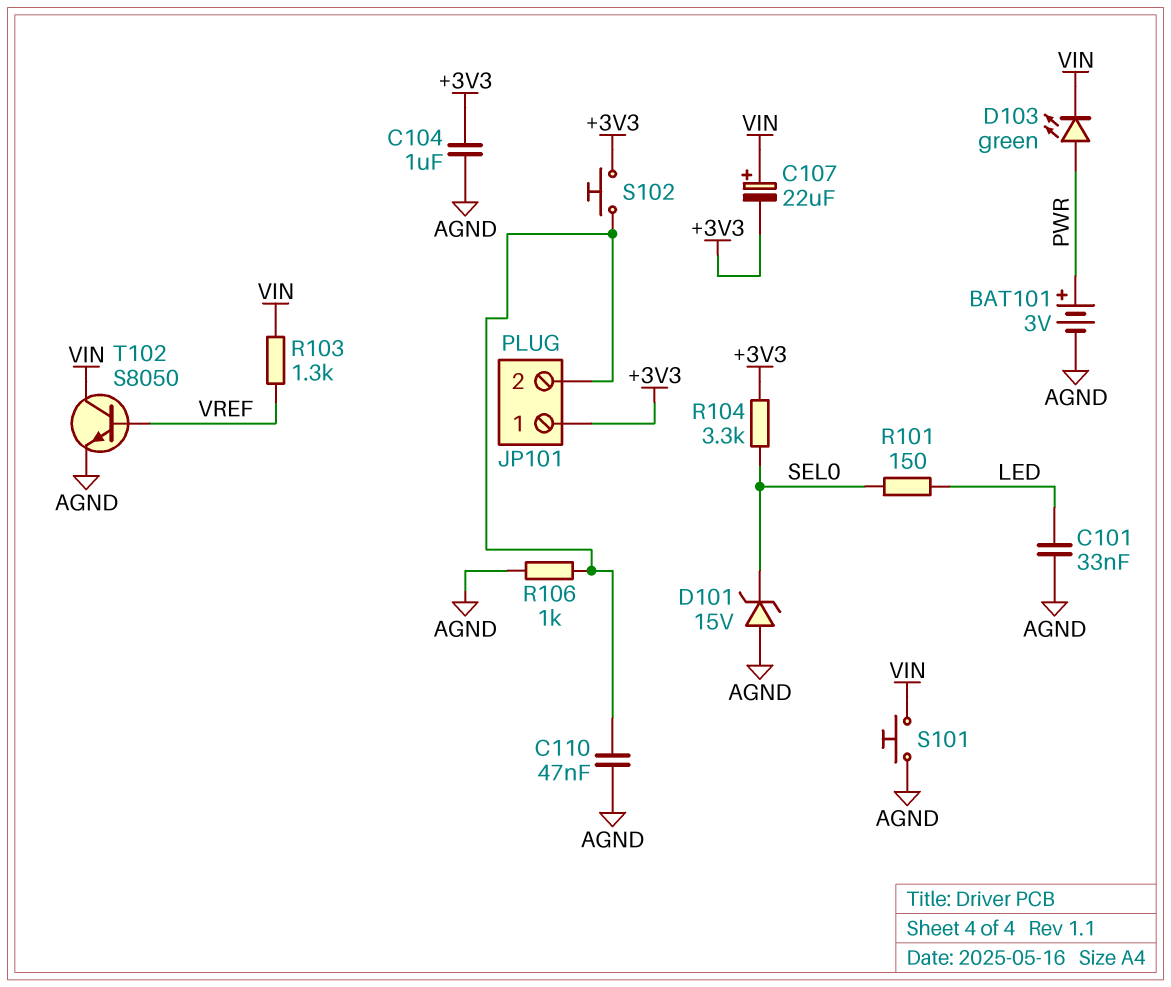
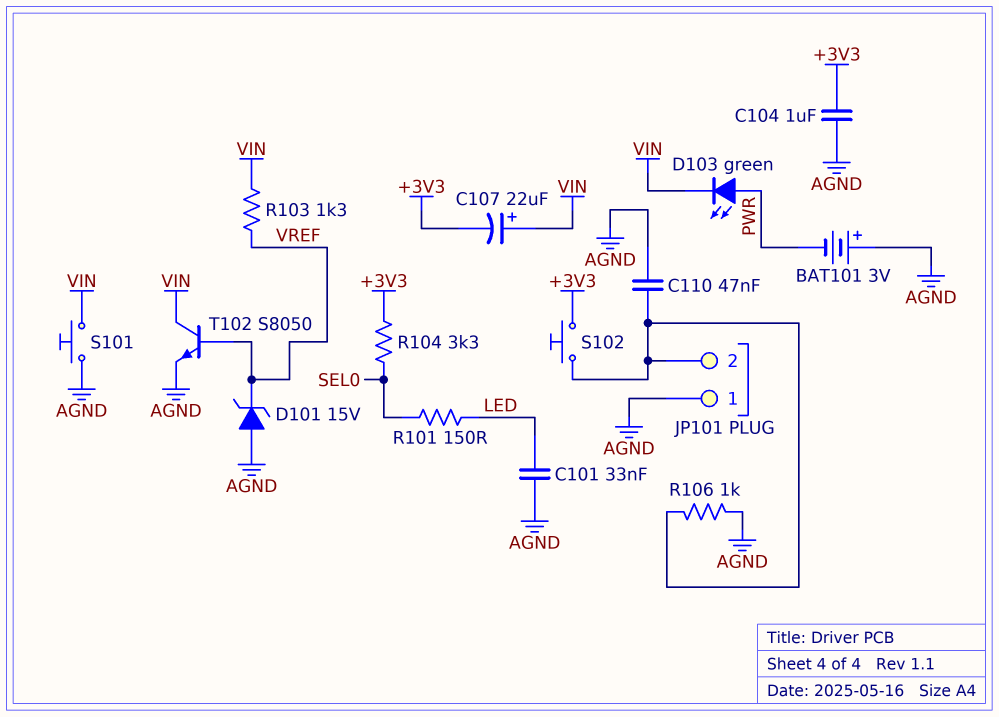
BAT101: 3V (plus PWR, minus AGND) -> 3V (plus AGND, minus PWR)
D101: zener 15V (A AGND, K SEL0) -> zener 15V (A AGND, K VREF)
JP101 pin 1: +3V3 -> AGND

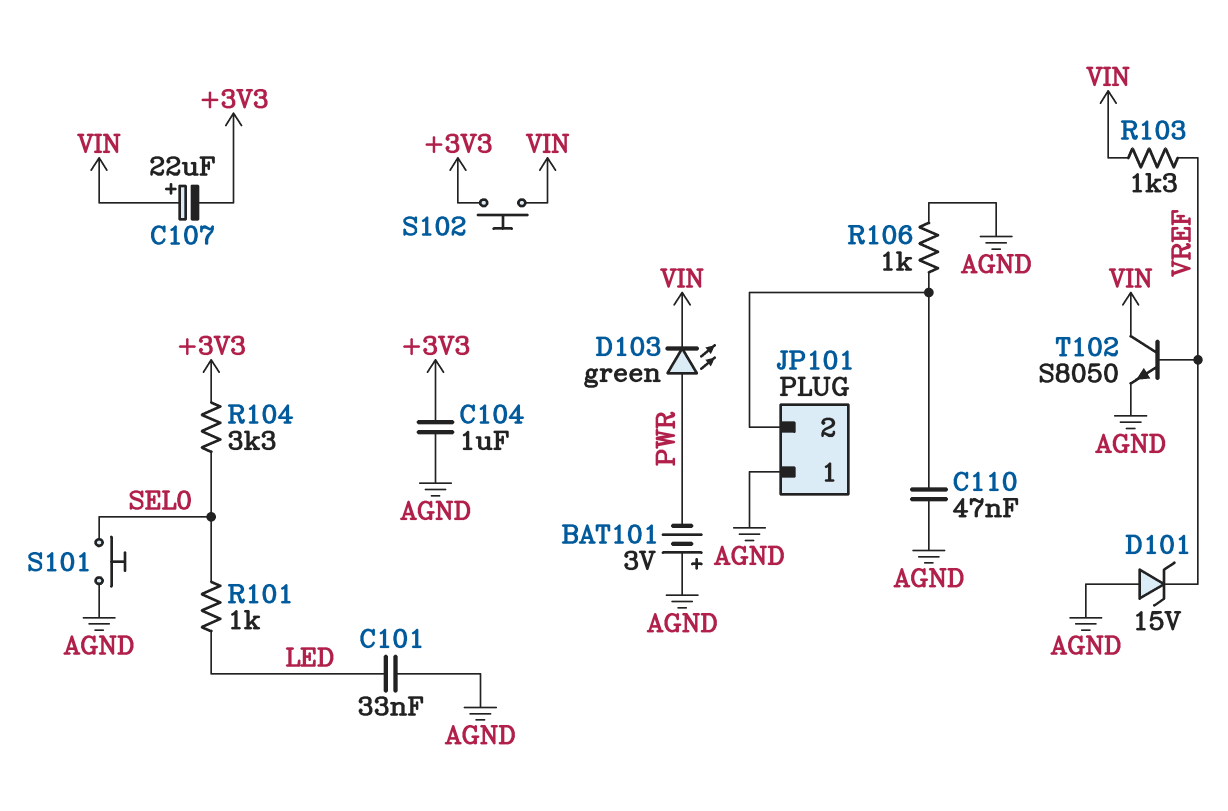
R101: 150 (LED, SEL0) -> 1k (LED, SEL0)
S101: button (AGND, VIN) -> button (AGND, SEL0)
S102: button (+3V3, JP101/2) -> button (+3V3, VIN)

